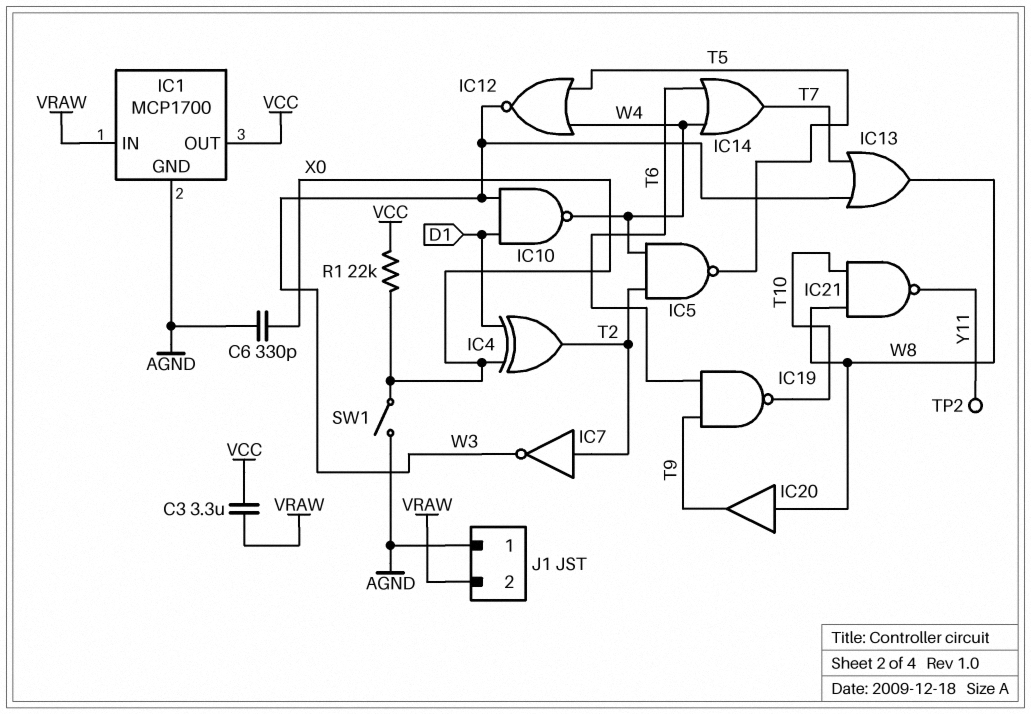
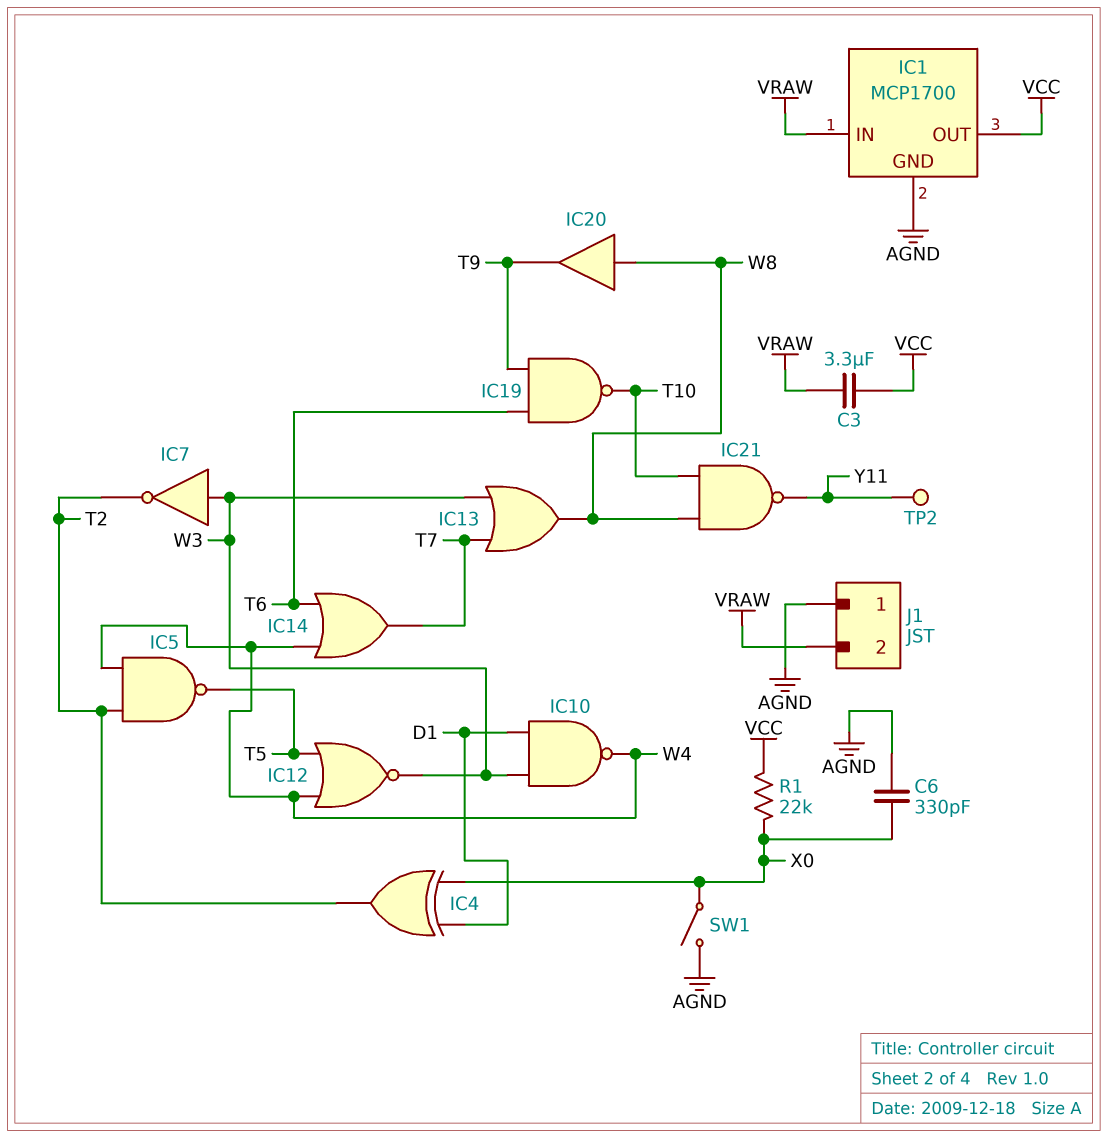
IC7: NOT (in T2, out W3) -> NOT (in W3, out T2)

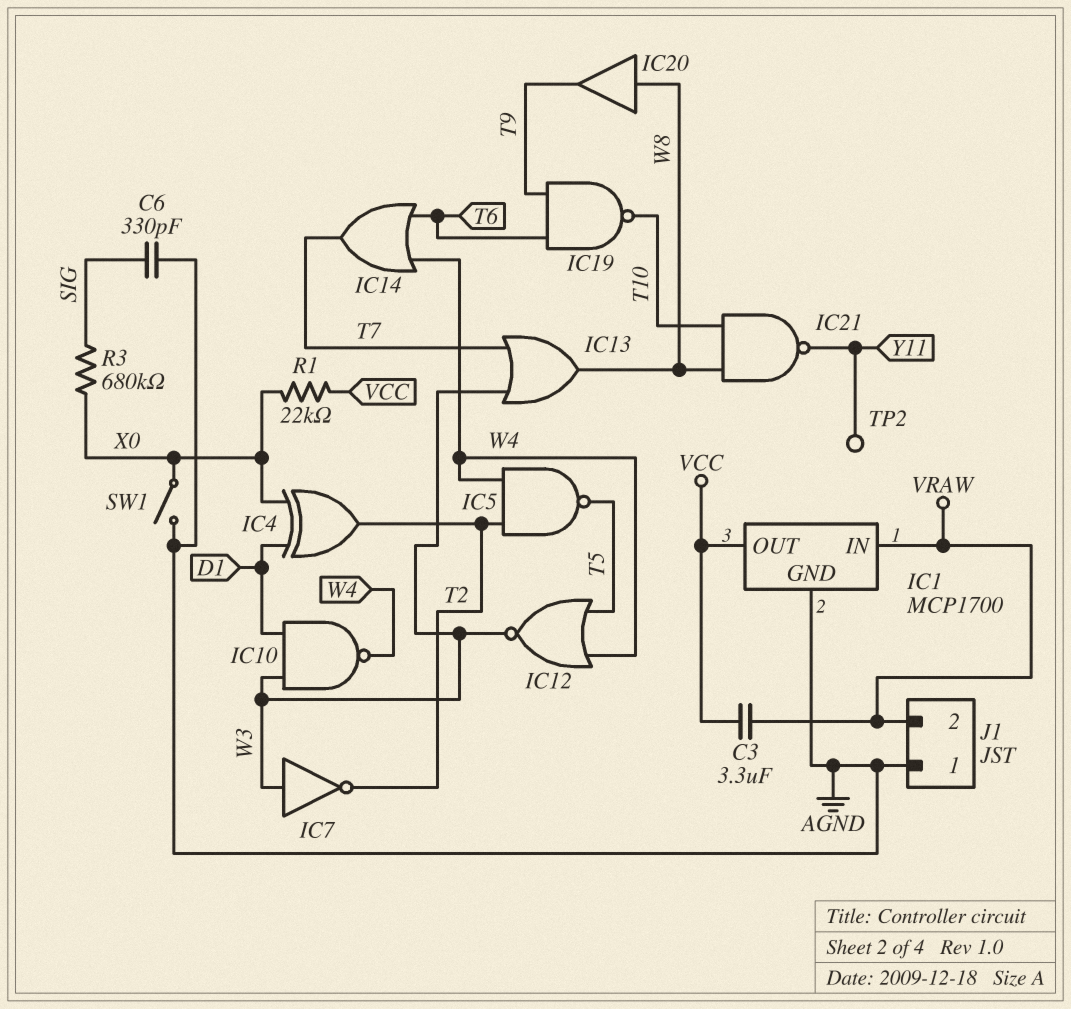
C6: 330pF (AGND, X0) -> 330pF (AGND, SIG)
R3: none -> 680k (SIG, X0)

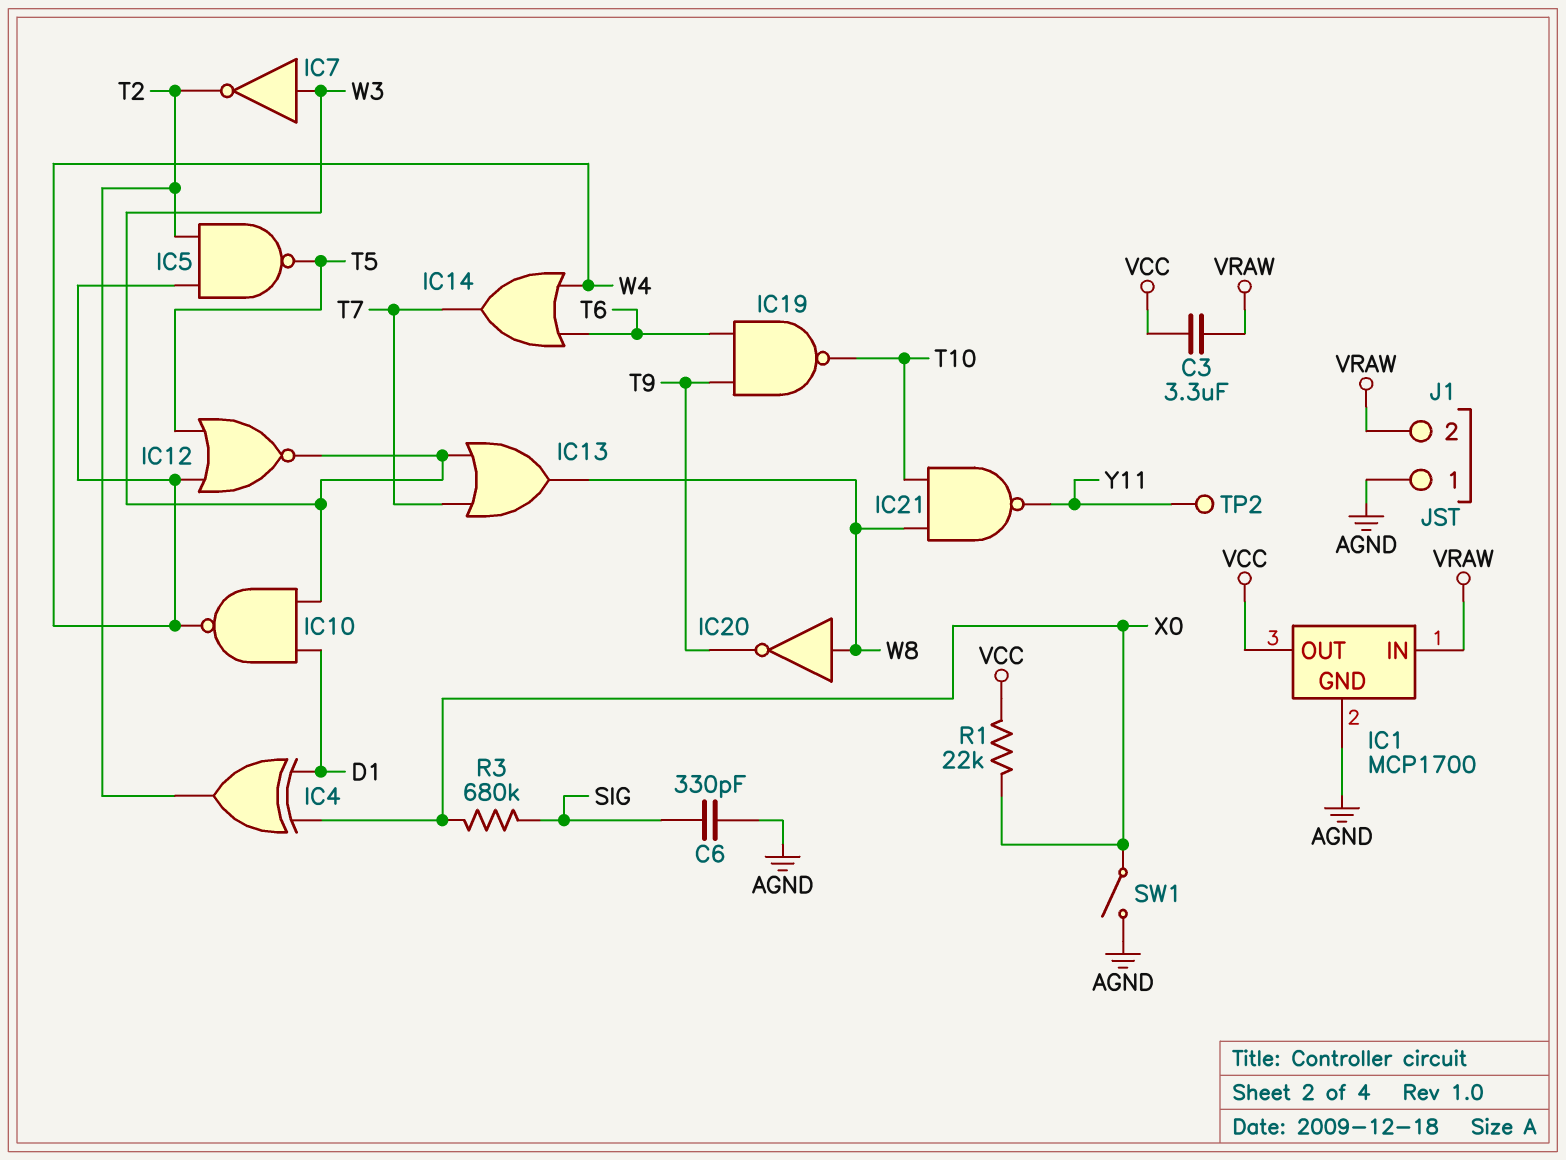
IC20: buffer (in W8, out T9) -> NOT (in W8, out T9)

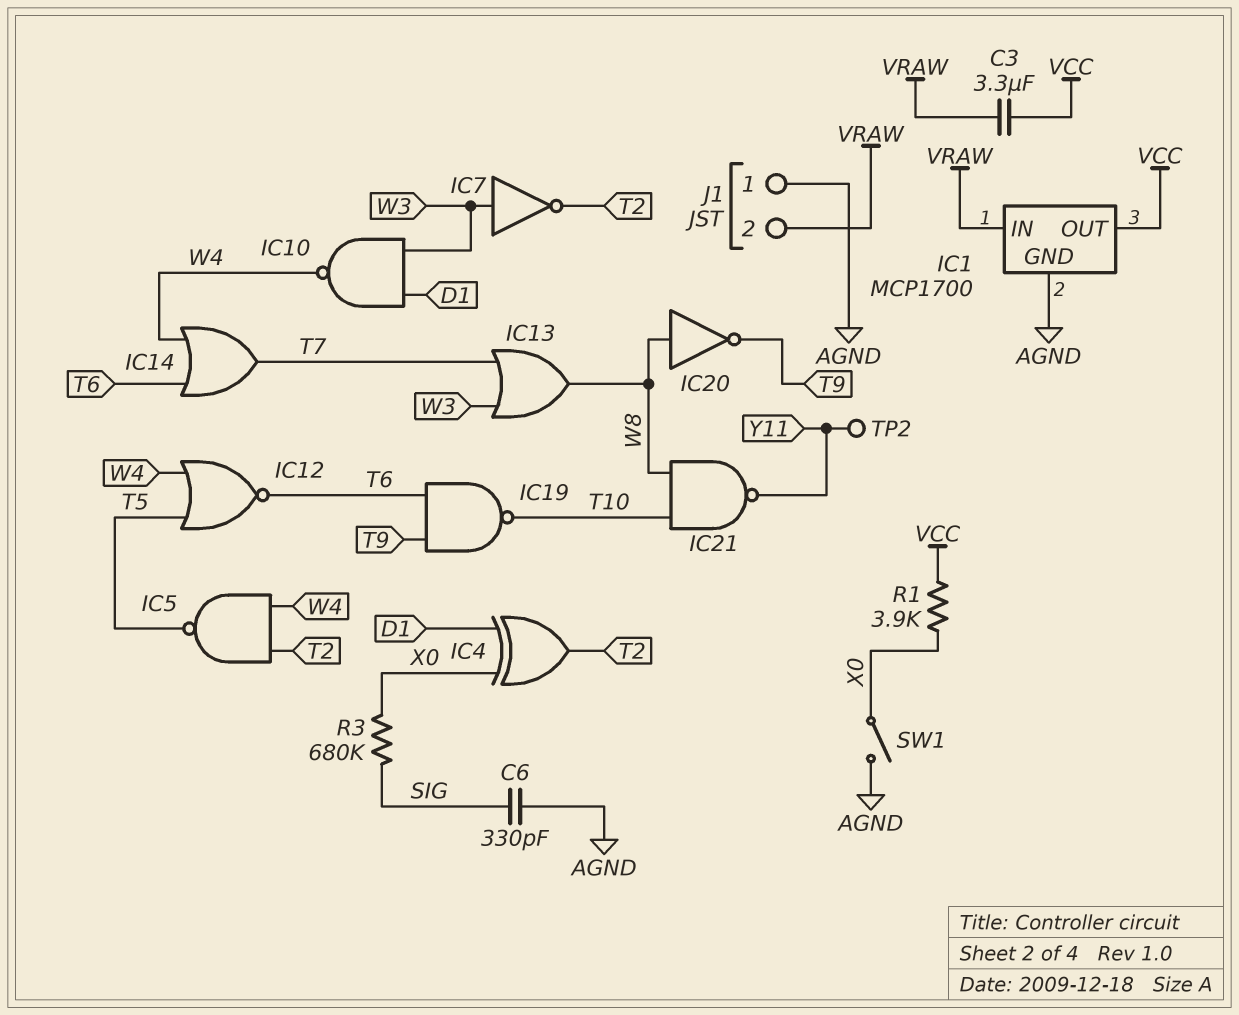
IC12: NOR (in T5, in W4, out W3) -> NOR (in T5, in W4, out T6)
R1: 22k (VCC, X0) -> 3.9k (VCC, X0)

